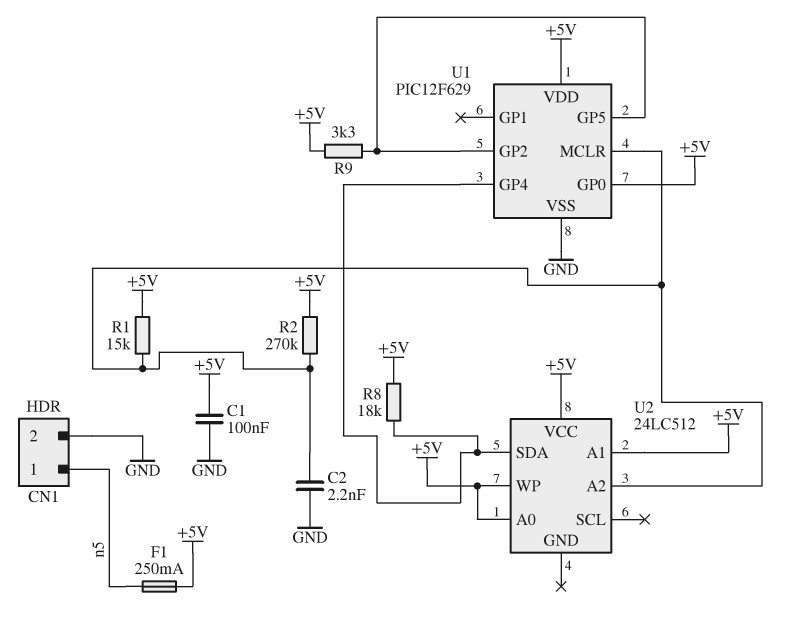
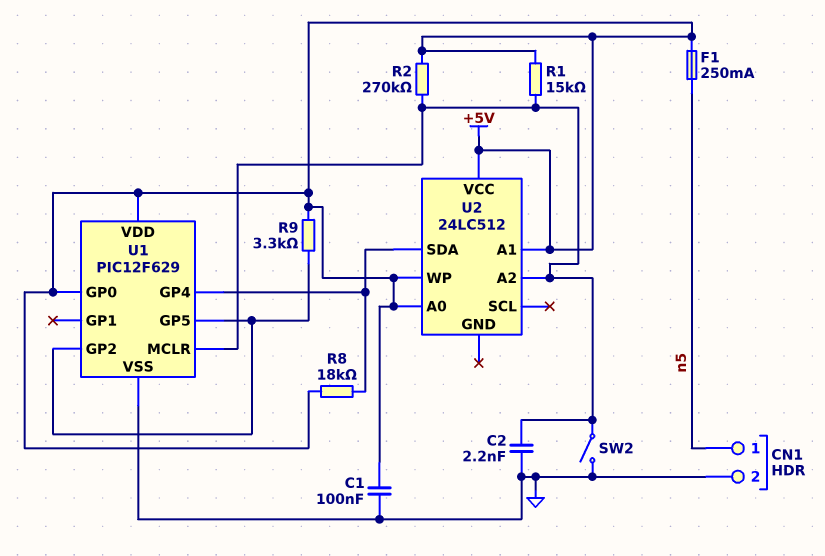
SW2: none -> switch (GND, U1/MCLR)

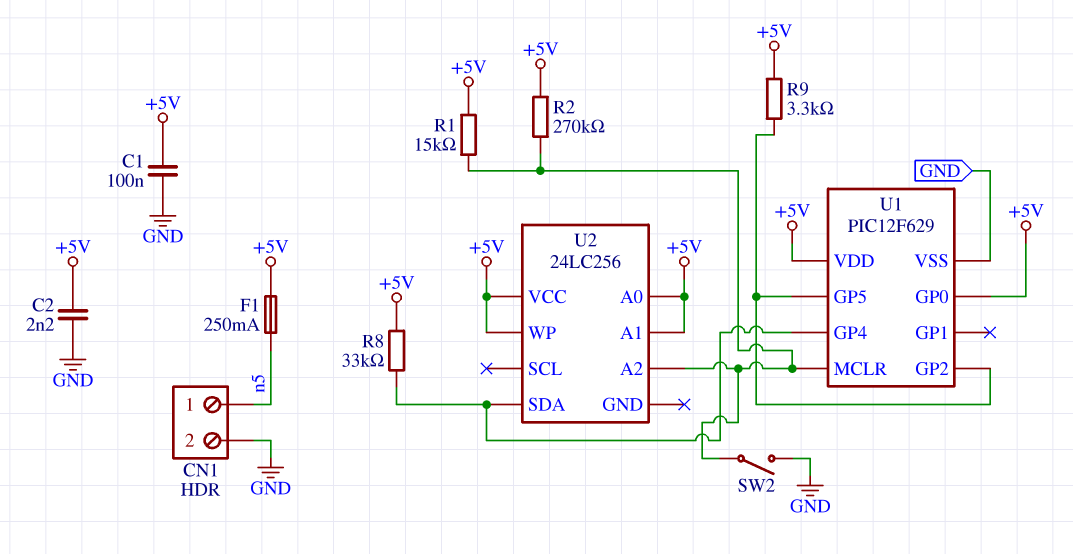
C2: 2.2nF (GND, U1/MCLR) -> 2.2nF (+5V, GND)
R8: 18k (+5V, U1/GP4) -> 33k (+5V, U1/GP4)
U2: 24LC512 -> 24LC256

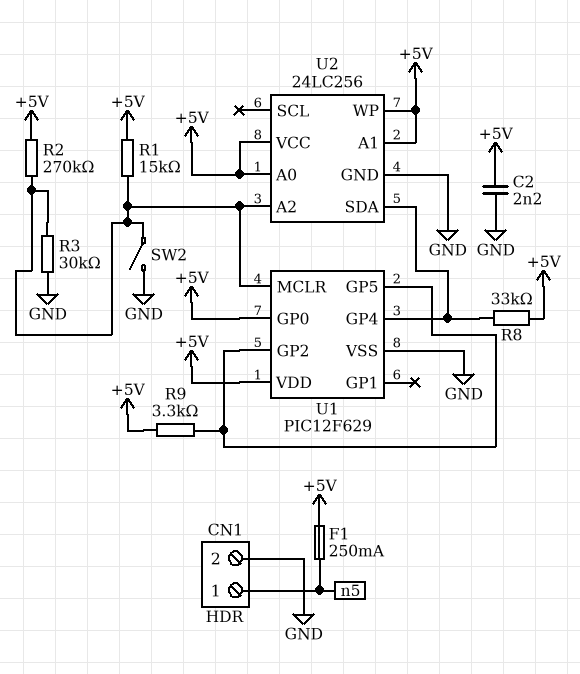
C1: 100nF (+5V, GND) -> none
R3: none -> 30k (GND, U1/MCLR)
U2 pin GND: none -> GND

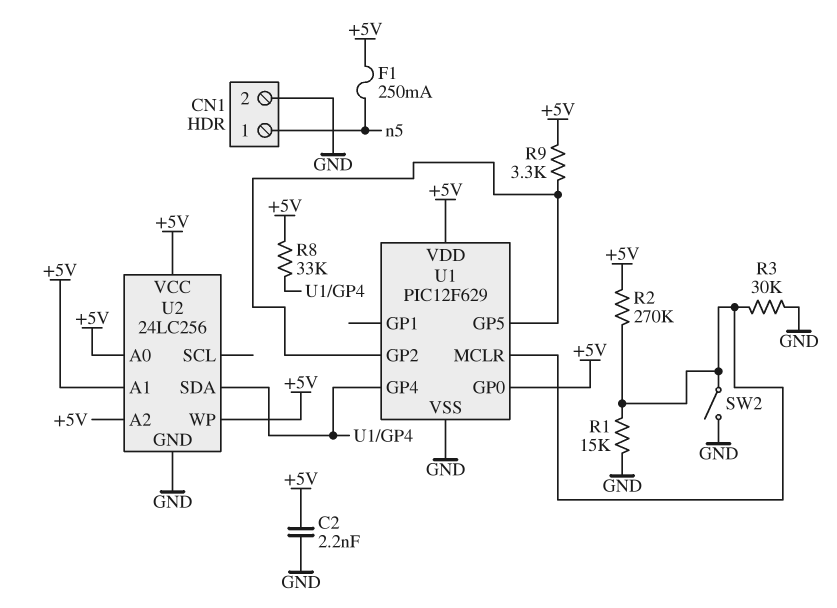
R1: 15k (+5V, U1/MCLR) -> 15k (GND, U1/MCLR)
U2 pin A2: U1/MCLR -> +5V

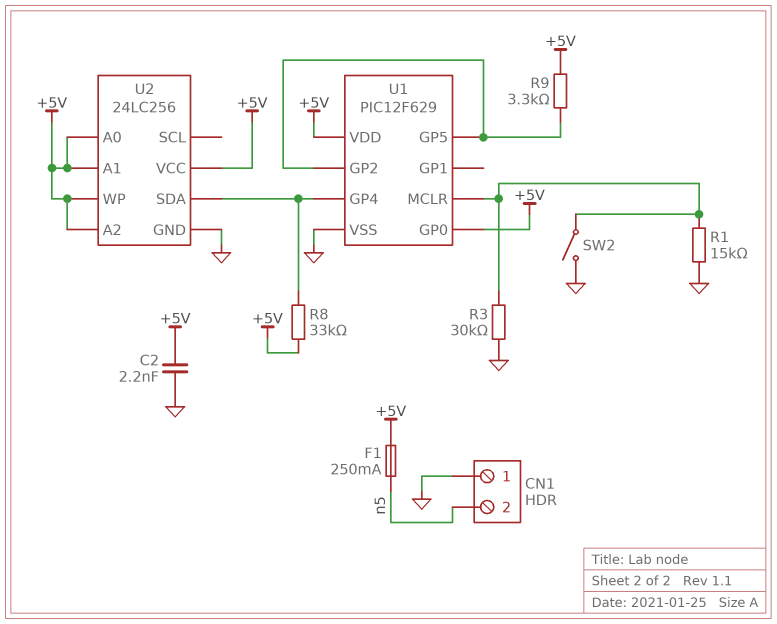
CN1 pin 1: n5 -> GND
CN1 pin 2: GND -> n5
R2: 270k (+5V, U1/MCLR) -> none

